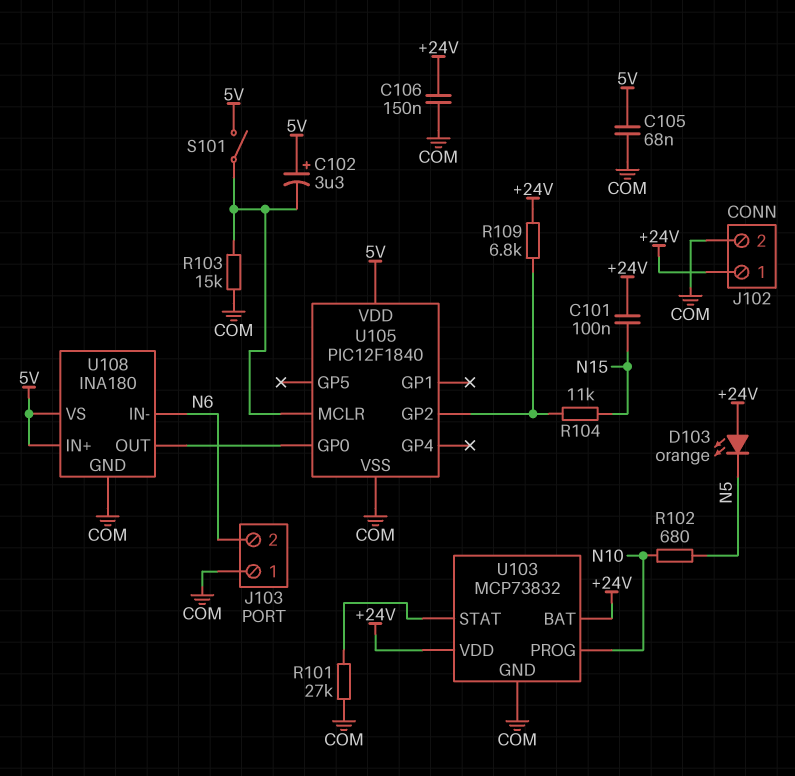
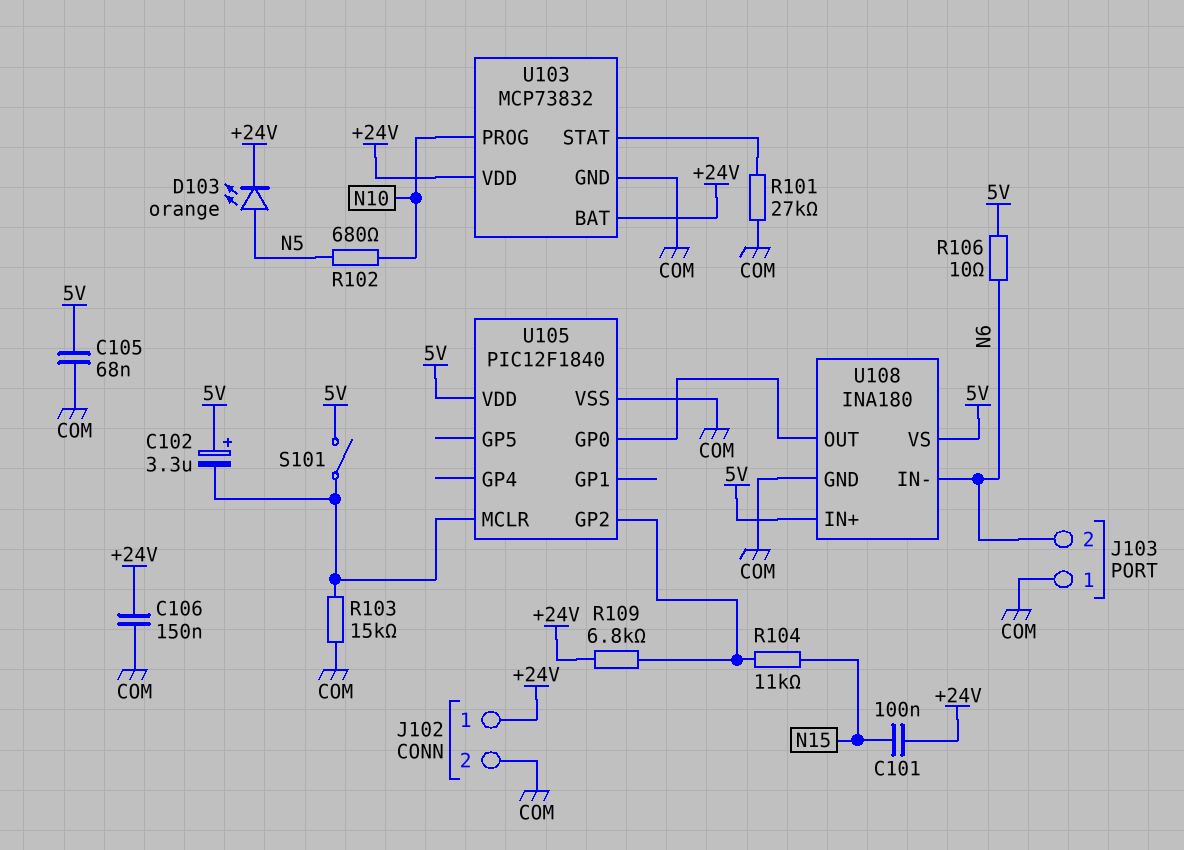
D103: LED orange (A +24V, K N5) -> LED orange (A N5, K +24V)
R106: none -> 10 (5V, N6)

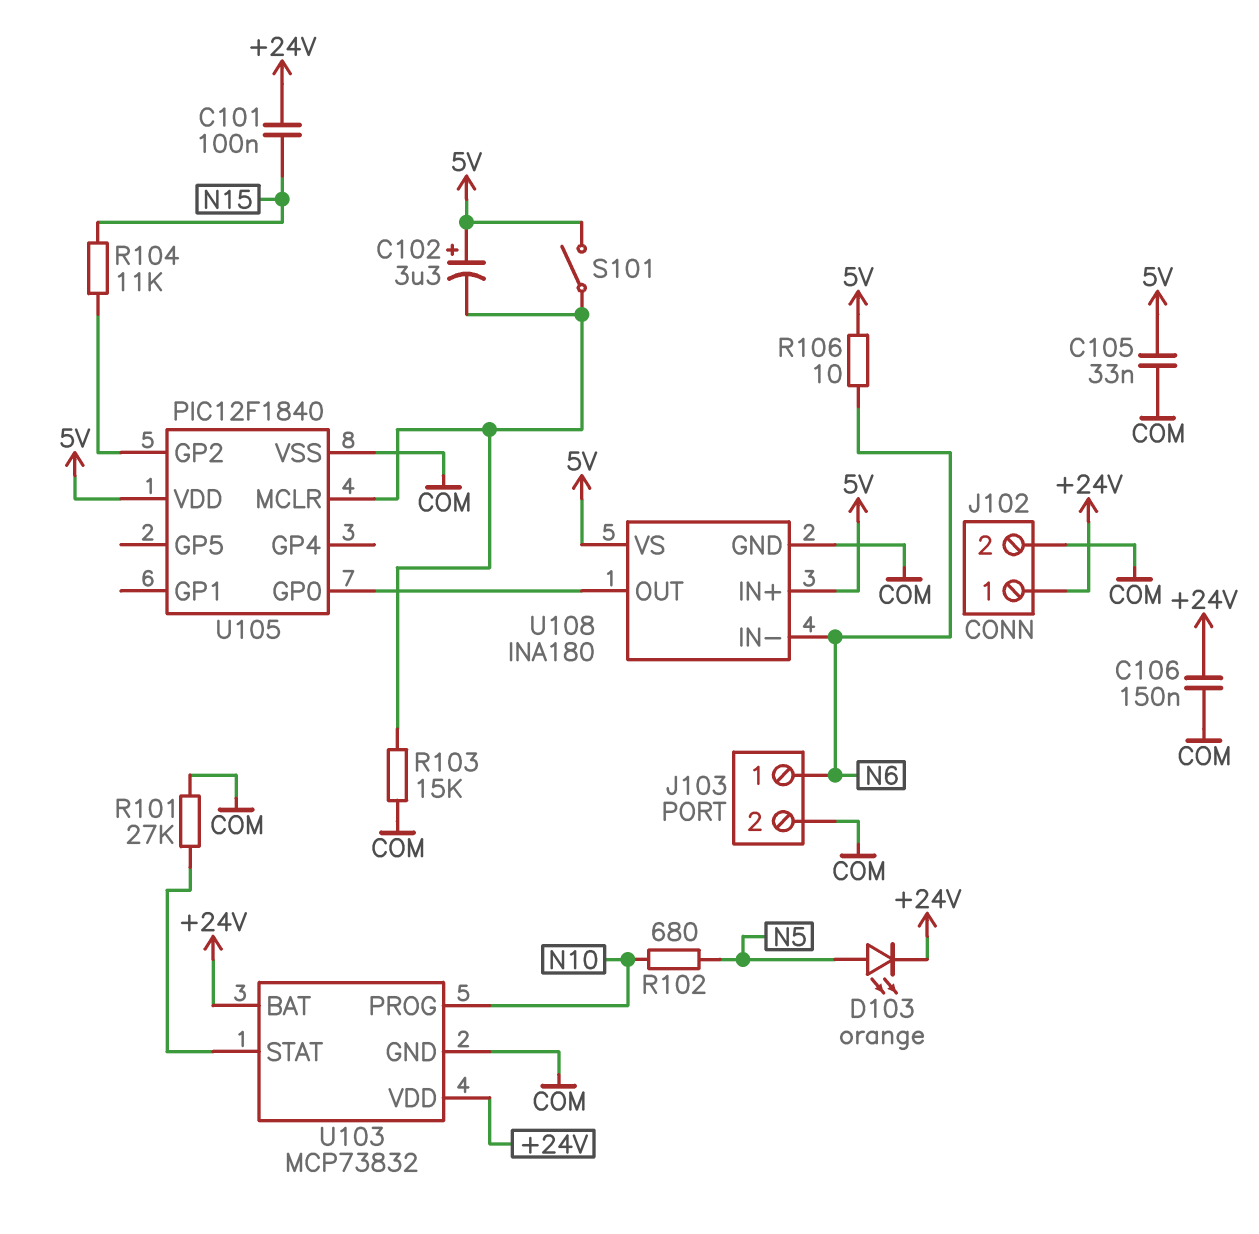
C105: 68nF (5V, COM) -> 33nF (5V, COM)
J103 pin 1: COM -> N6
J103 pin 2: N6 -> COM
R109: 6.8k (+24V, U105/GP2) -> none

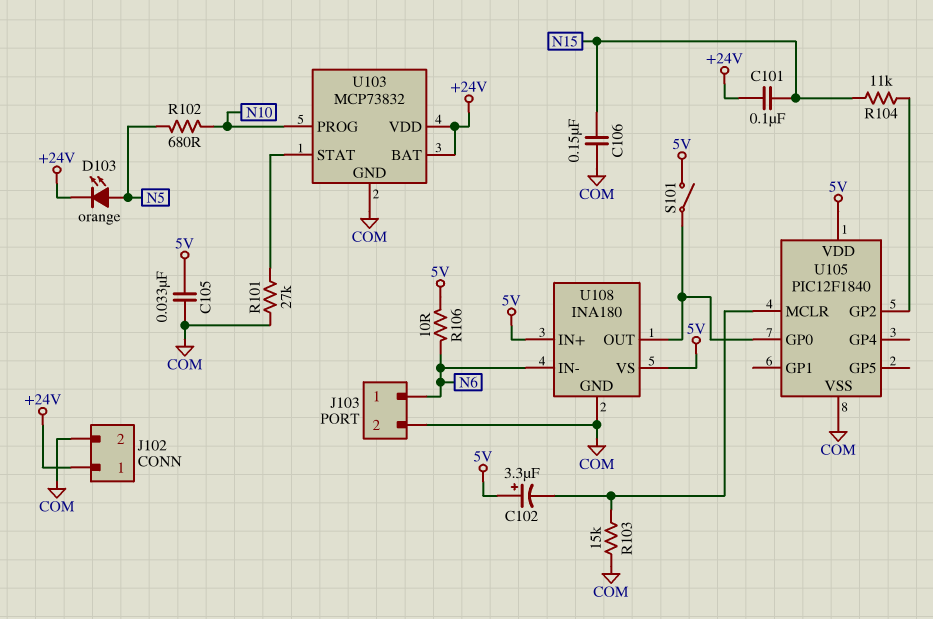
C106: 150nF (+24V, COM) -> 150nF (COM, N15)
S101: switch (5V, U105/MCLR) -> switch (5V, U105/GP0)

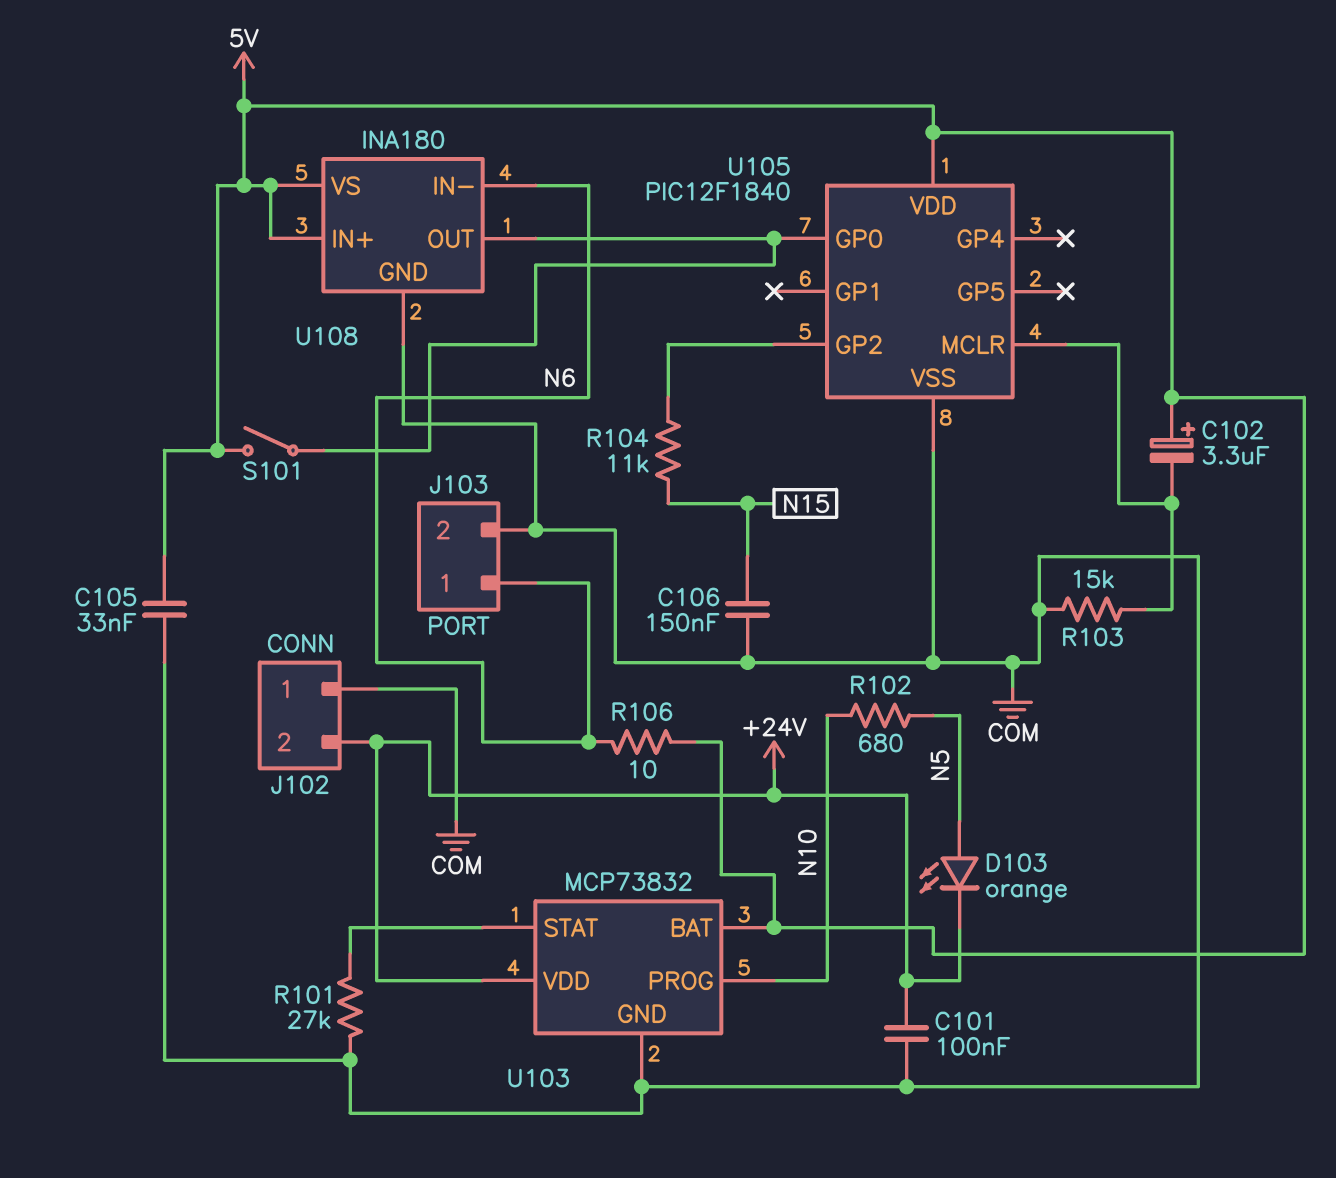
C101: 100nF (+24V, N15) -> 100nF (+24V, COM)
J102 pin 1: +24V -> COM
J102 pin 2: COM -> +24V
U103 pin BAT: +24V -> 5V

